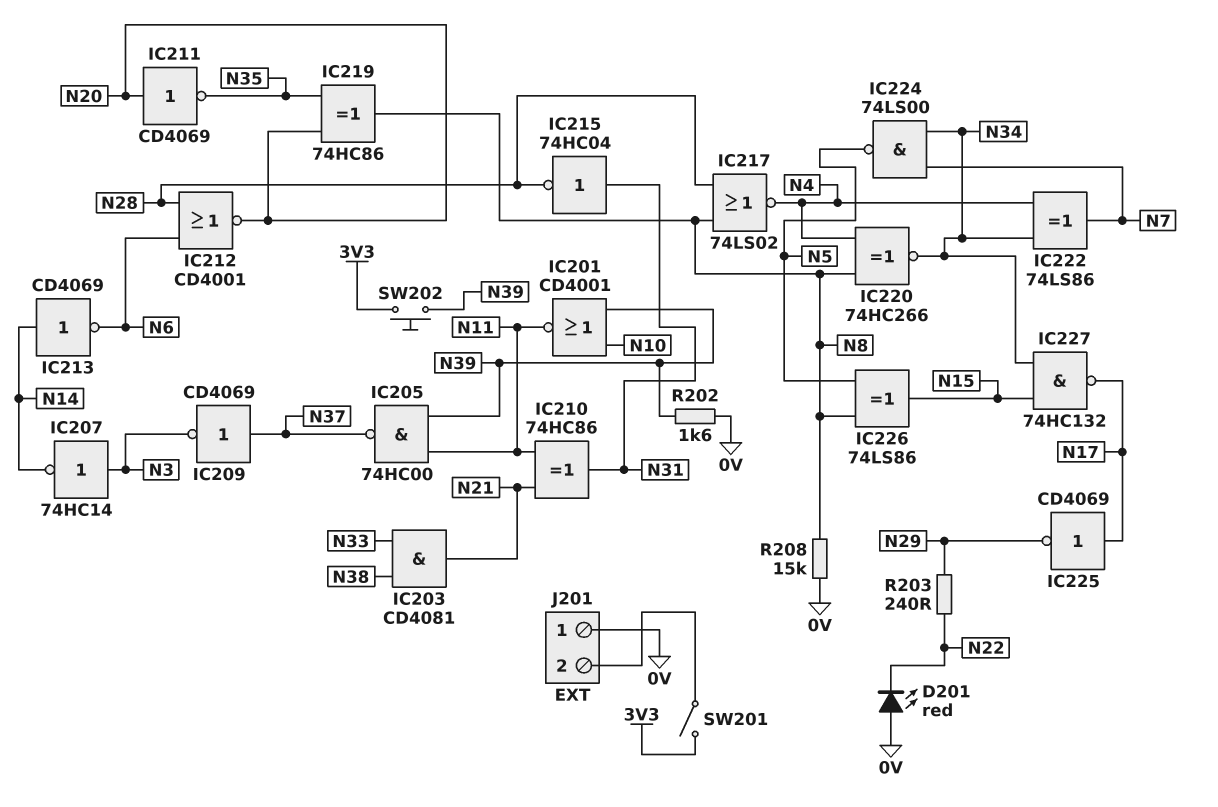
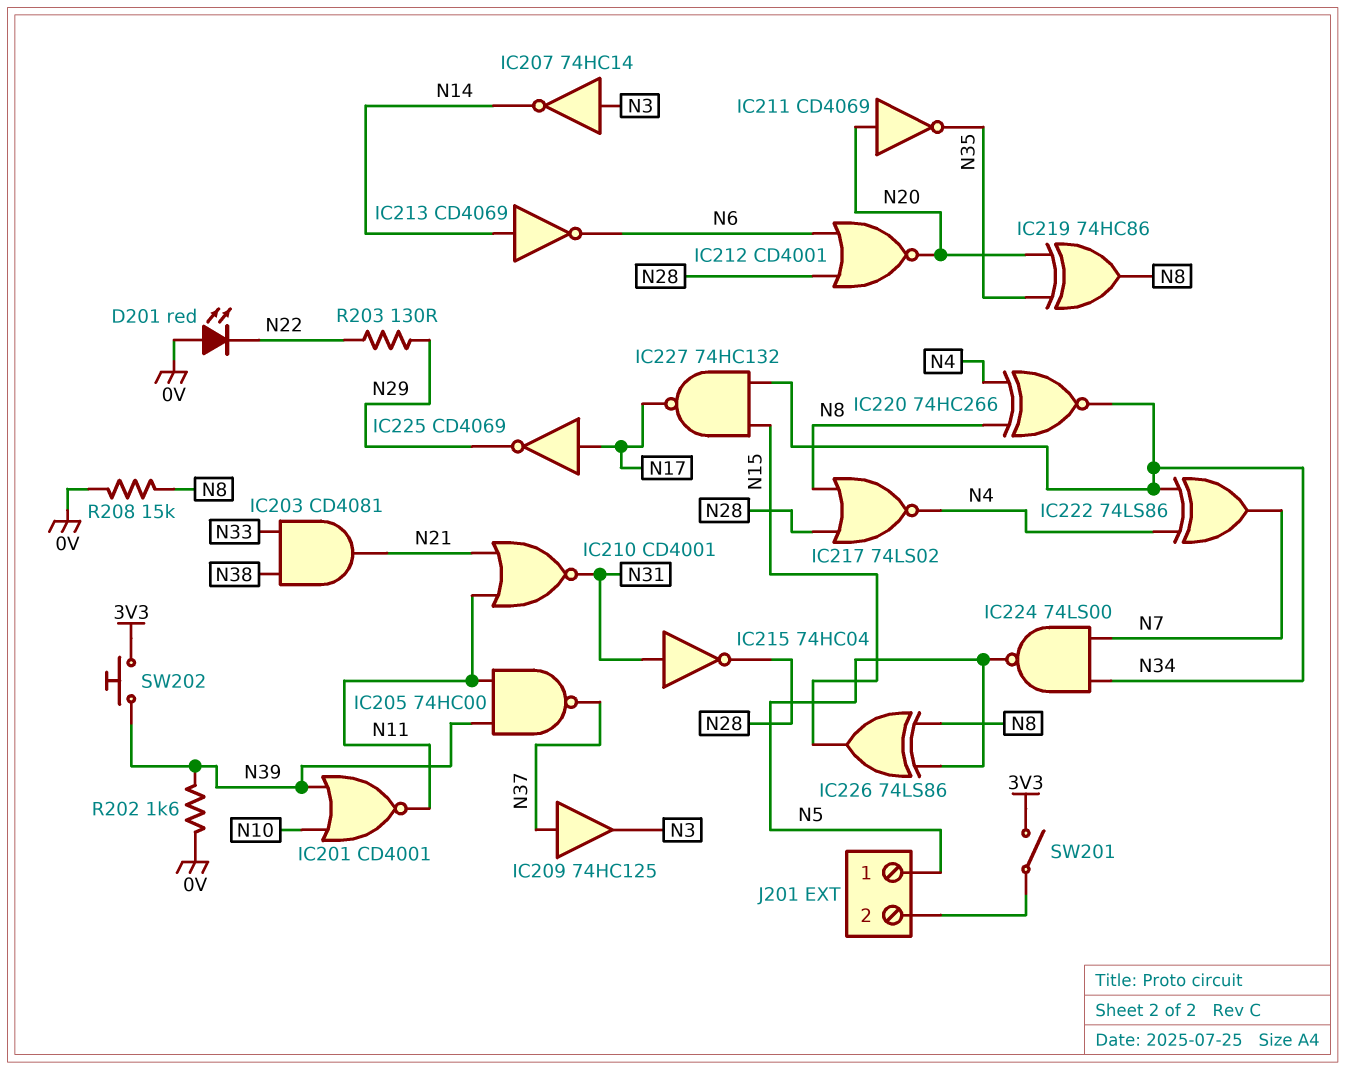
IC209: NOT CD4069 (in N37, out N3) -> buffer 74HC125 (in N37, out N3)
IC210: XOR 74HC86 (in N11, in N21, out N31) -> NOR CD4001 (in N11, in N21, out N31)
J201 pin 1: 0V -> N5
R203: 240 (N22, N29) -> 130 (N22, N29)

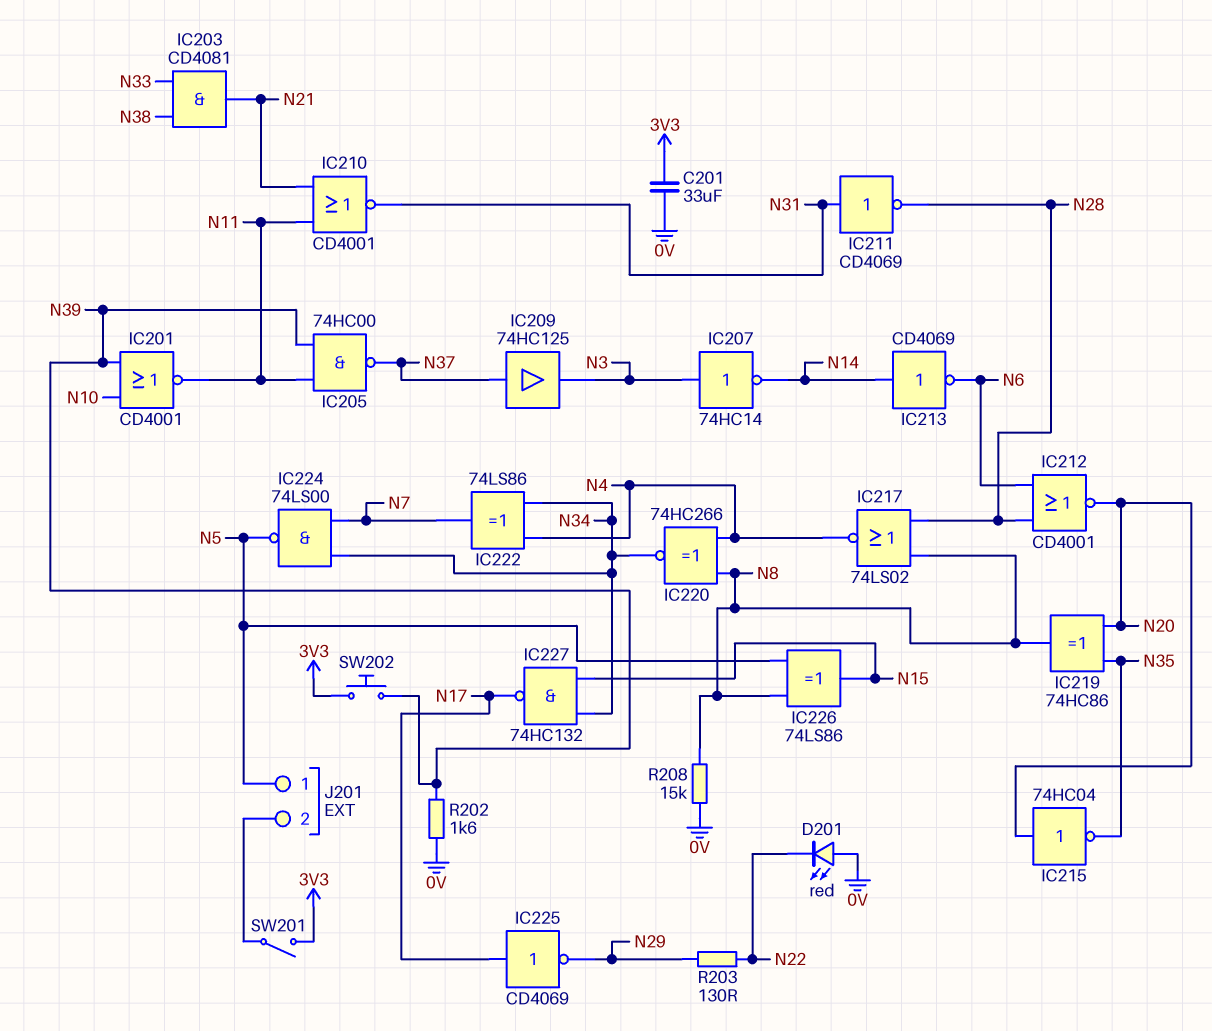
C201: none -> 33uF (0V, 3V3)
IC211: NOT CD4069 (in N20, out N35) -> NOT CD4069 (in N31, out N28)
IC215: NOT 74HC04 (in N31, out N28) -> NOT 74HC04 (in N20, out N35)

